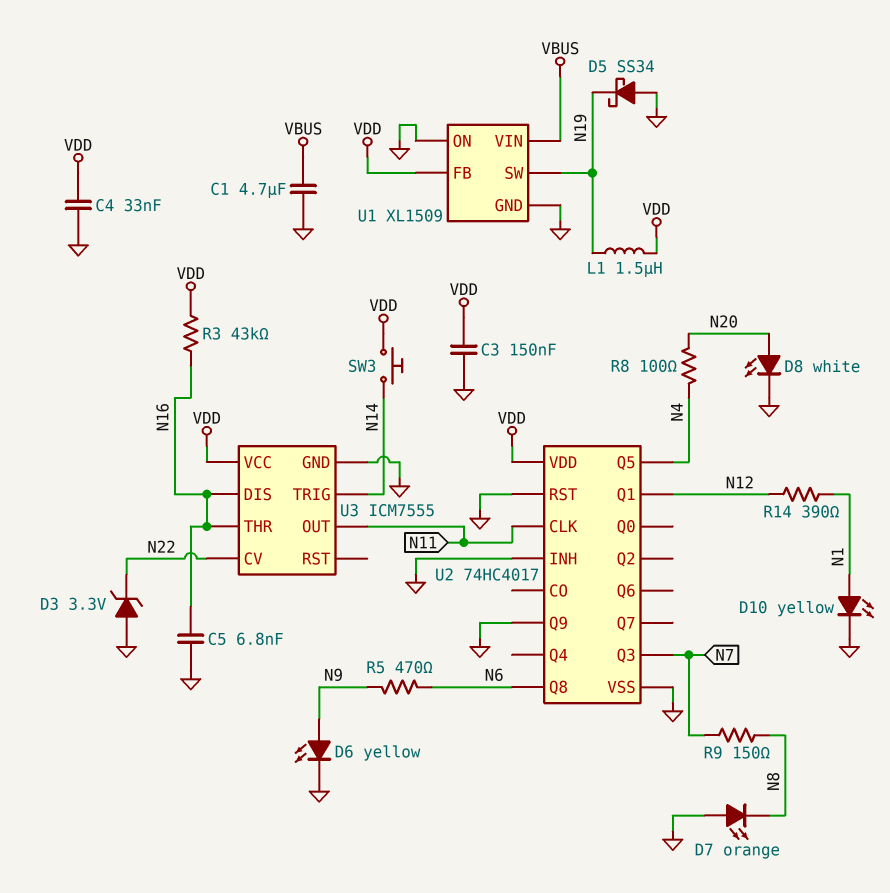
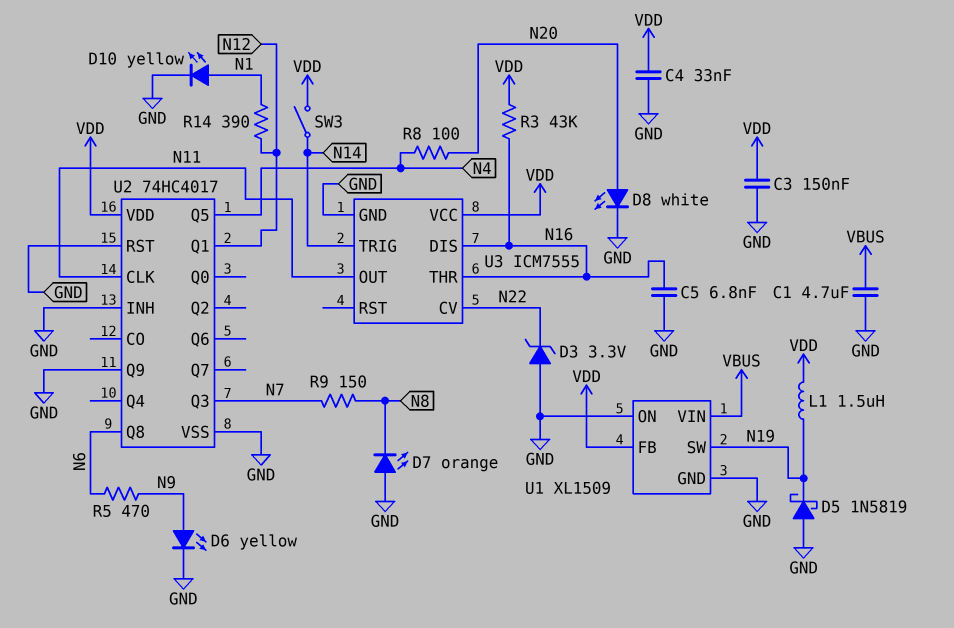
D5: schottky SS34 (A GND, K N19) -> schottky 1N5819 (A GND, K N19)
SW3: button (N14, VDD) -> switch (N14, VDD)

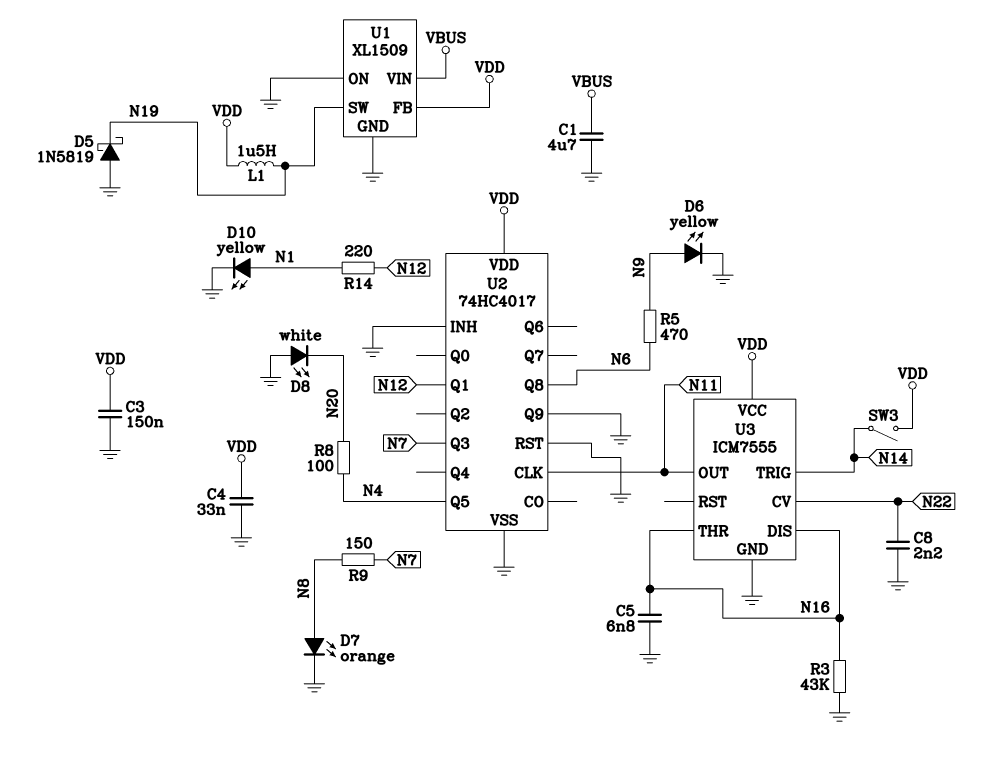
C8: none -> 2.2nF (GND, N22)
D3: zener 3.3V (A GND, K N22) -> none
D7: LED orange (A GND, K N8) -> LED orange (A N8, K GND)
D8: LED white (A N20, K GND) -> LED white (A GND, K N20)
R3: 43k (N16, VDD) -> 43k (GND, N16)
R14: 390 (N1, N12) -> 220 (N1, N12)

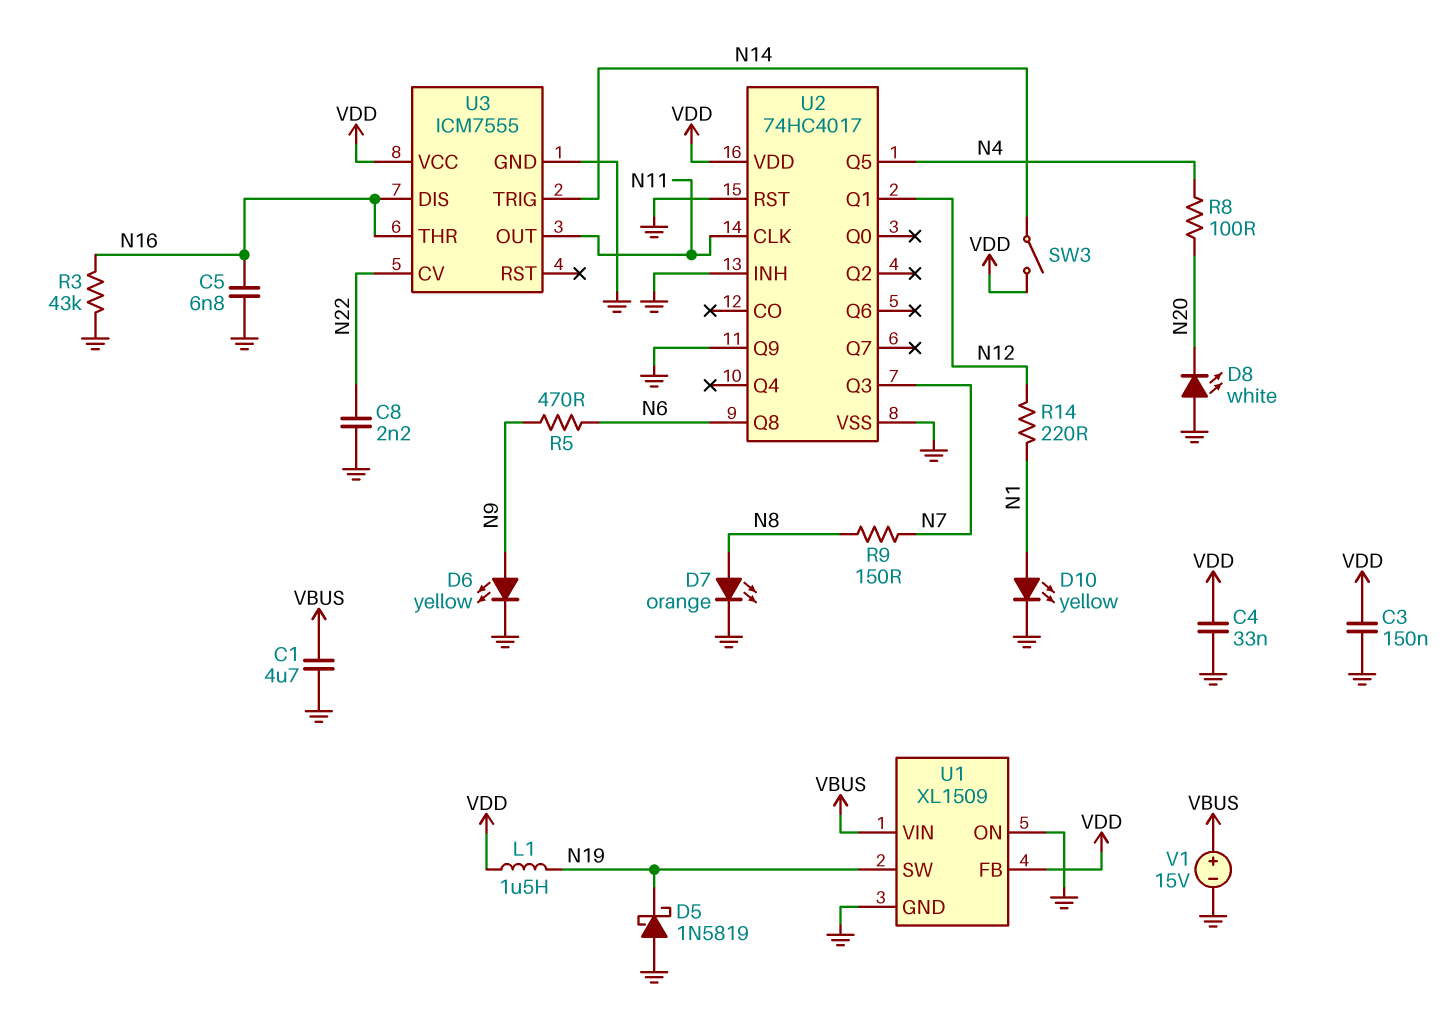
V1: none -> 15V (plus VBUS, minus GND)

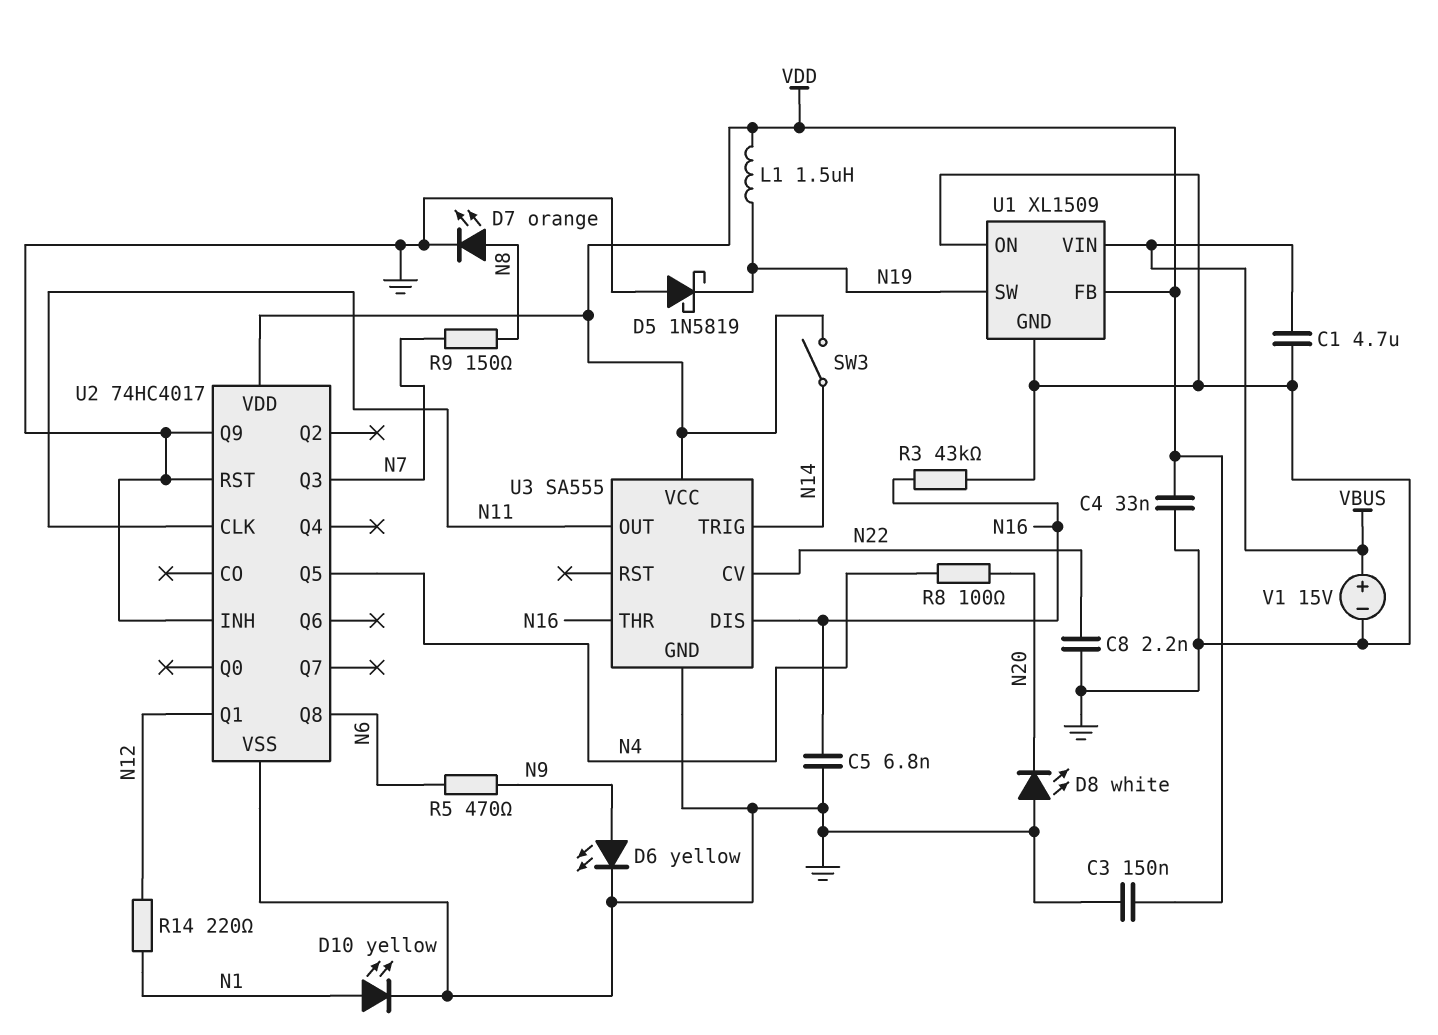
U3: ICM7555 -> SA555

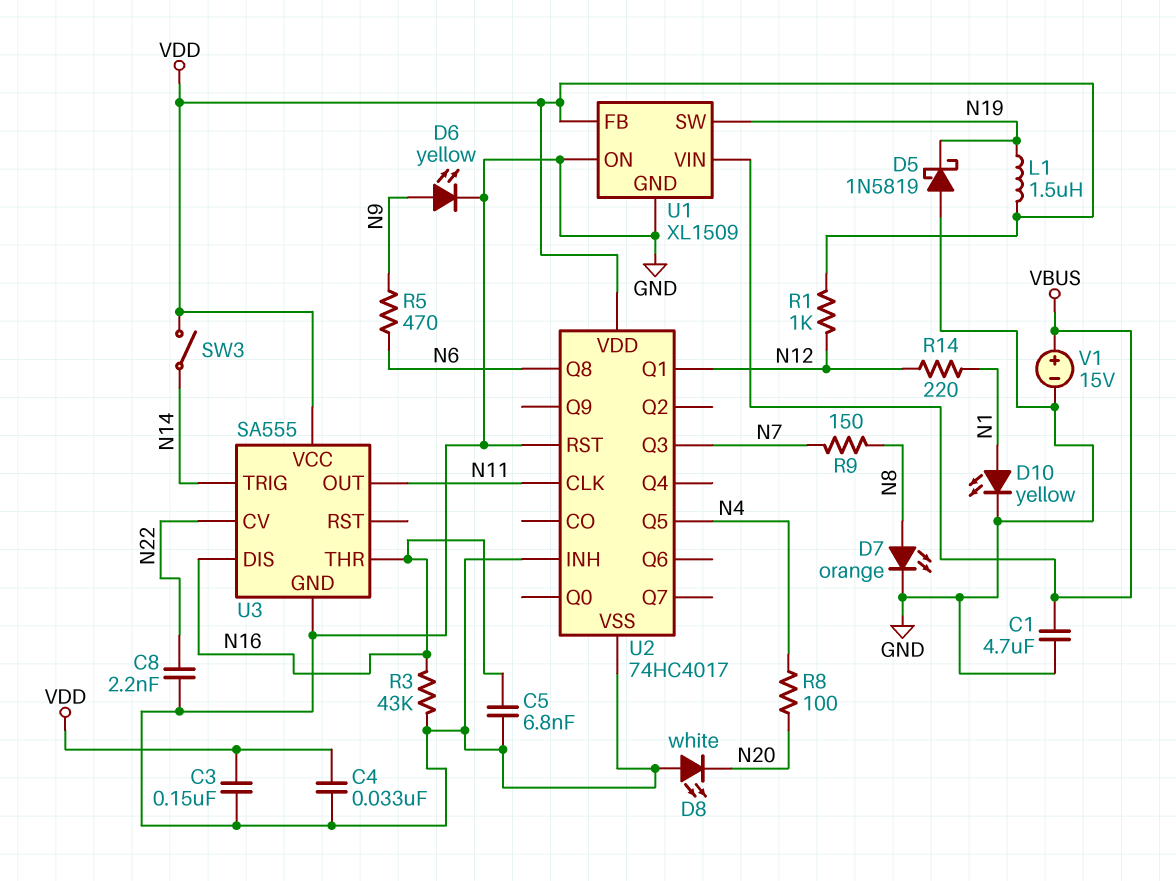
R1: none -> 1k (N12, VDD)
U2 pin Q9: GND -> none

